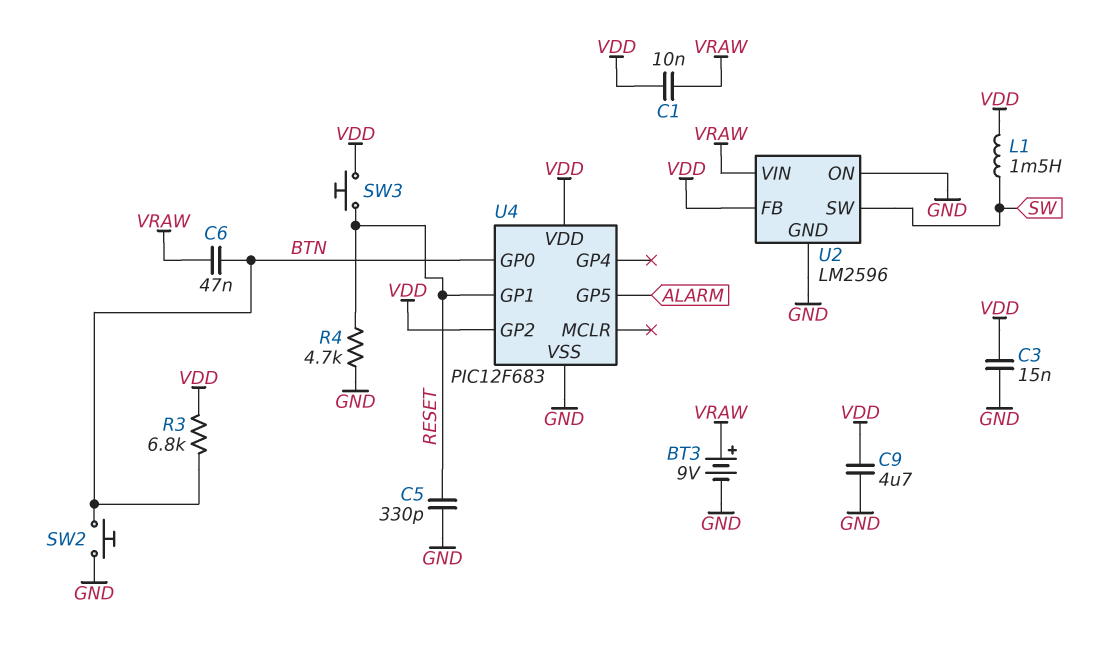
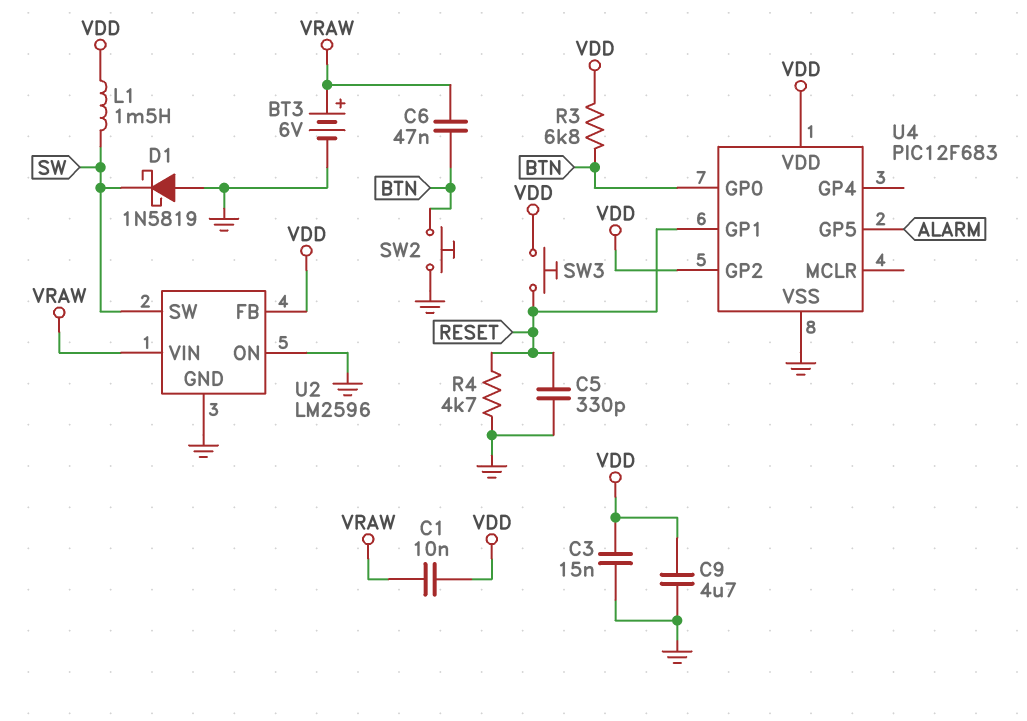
BT3: 9V (plus VRAW, minus GND) -> 6V (plus VRAW, minus GND)
D1: none -> schottky 1N5819 (A GND, K SW)

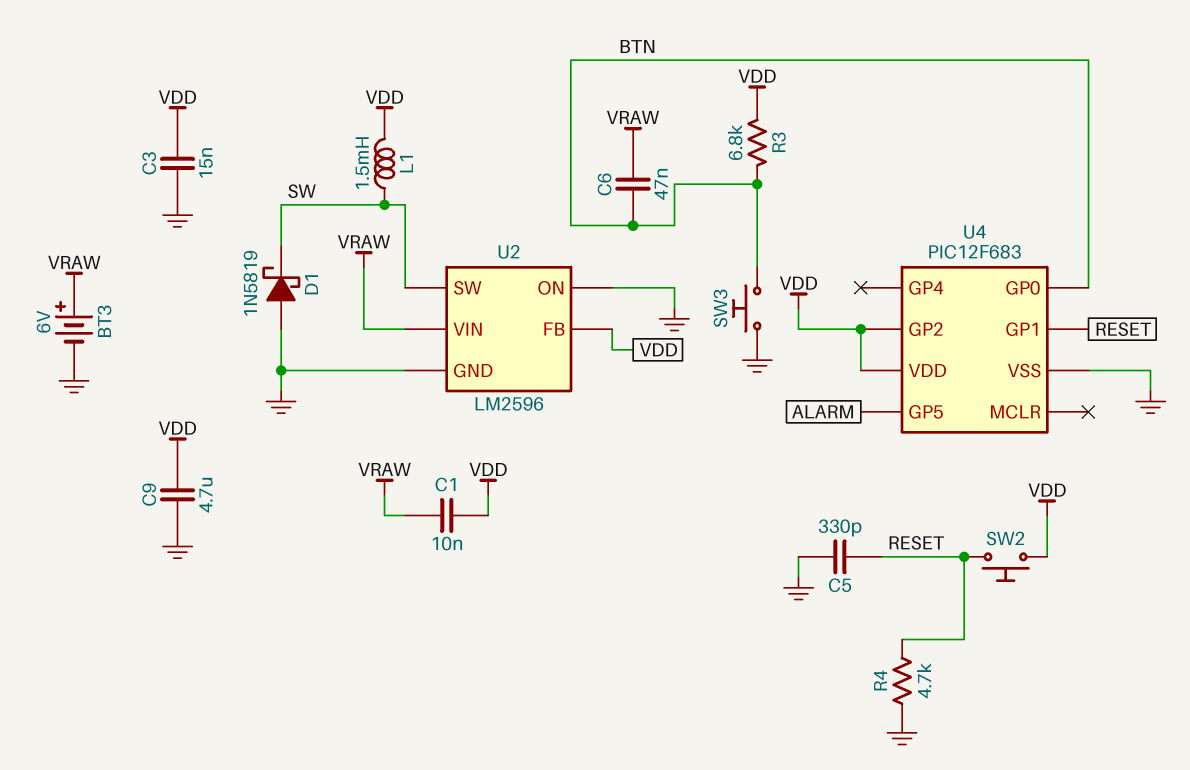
SW2: button (BTN, GND) -> button (RESET, VDD)
SW3: button (RESET, VDD) -> button (BTN, GND)

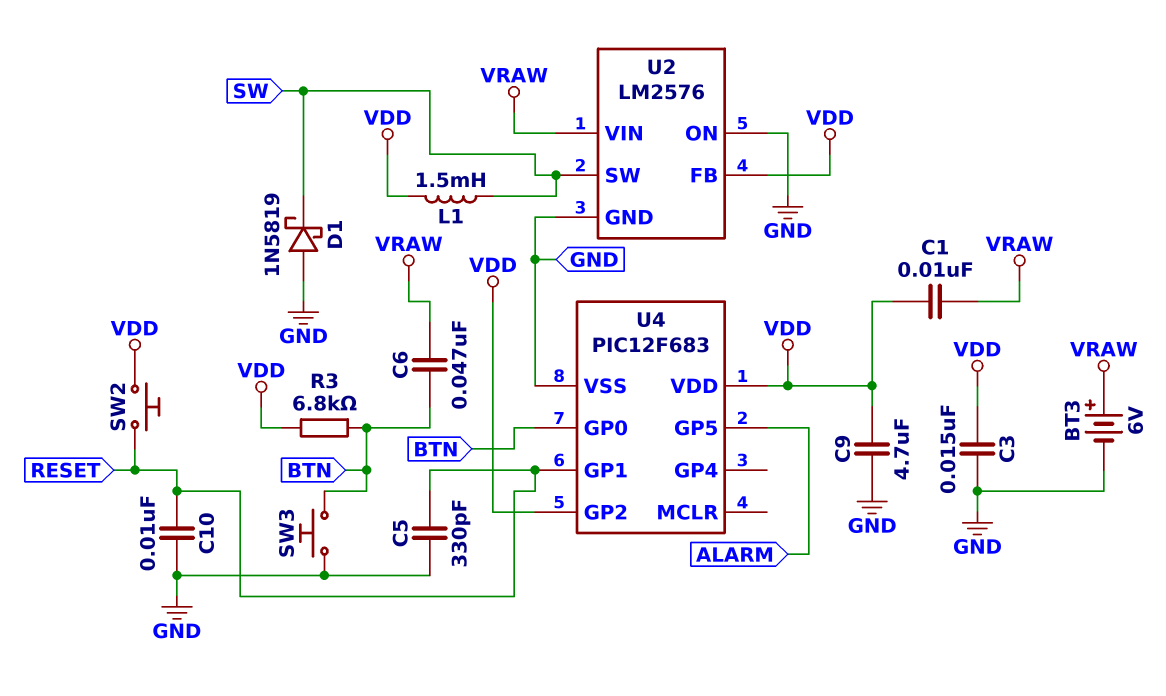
C10: none -> 10nF (GND, RESET)
R4: 4.7k (GND, RESET) -> none
U2: LM2596 -> LM2576

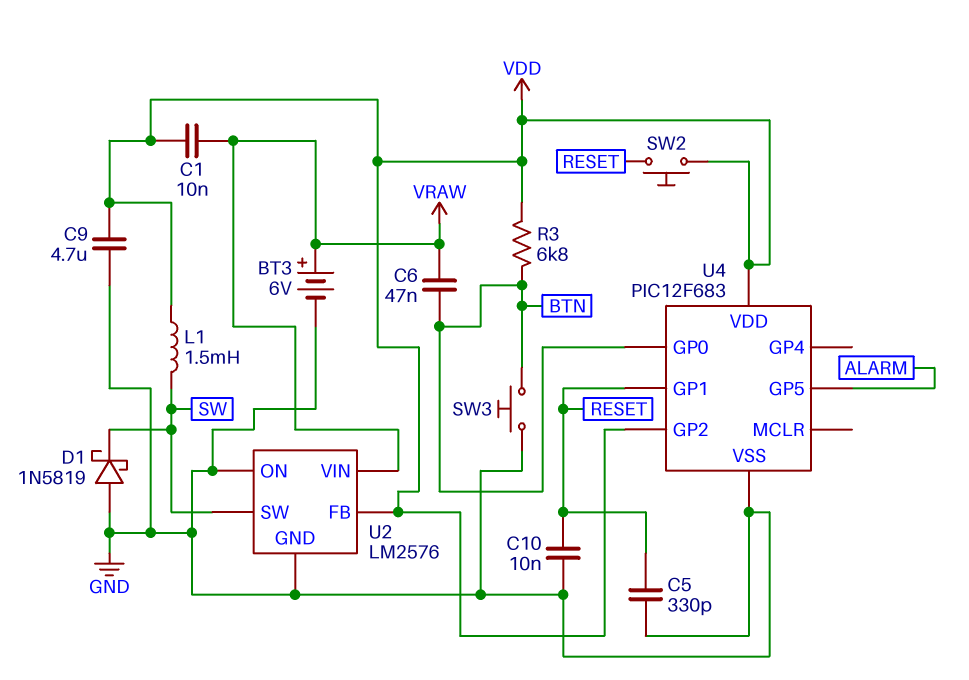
C3: 15nF (GND, VDD) -> none

